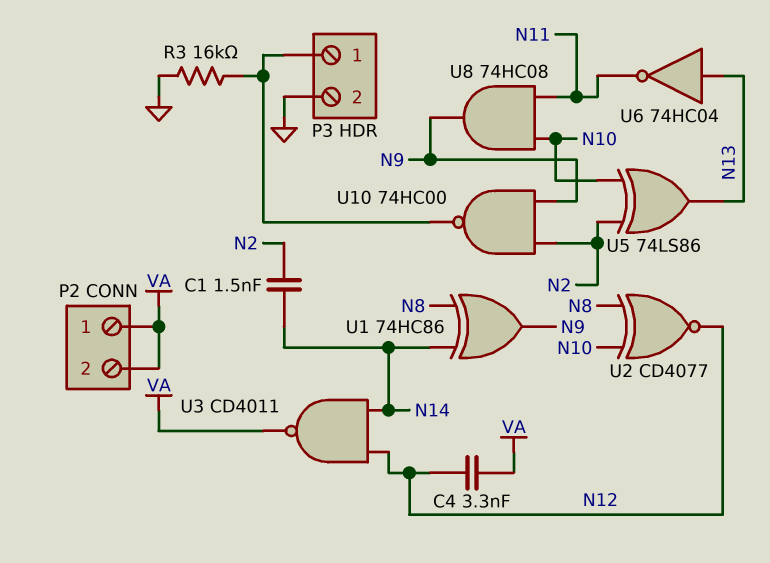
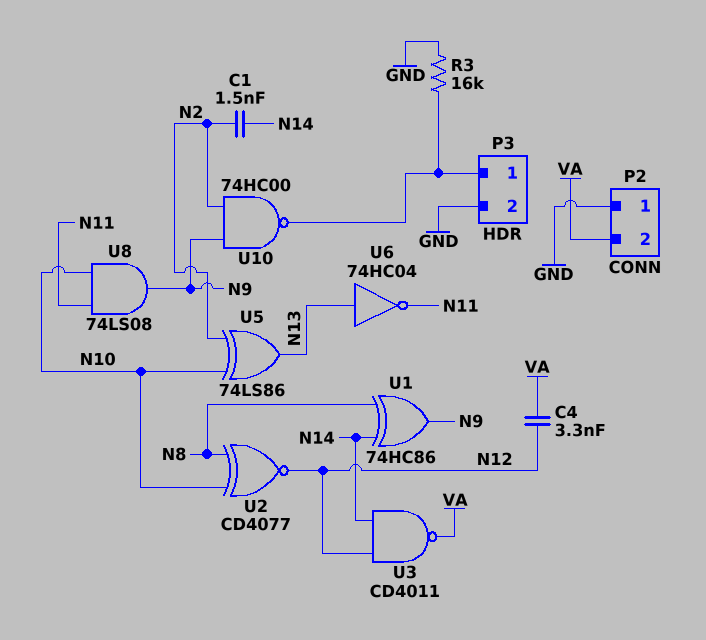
P2 pin 1: VA -> GND
U8: AND 74HC08 (in N10, in N11, out N9) -> AND 74LS08 (in N10, in N11, out N9)

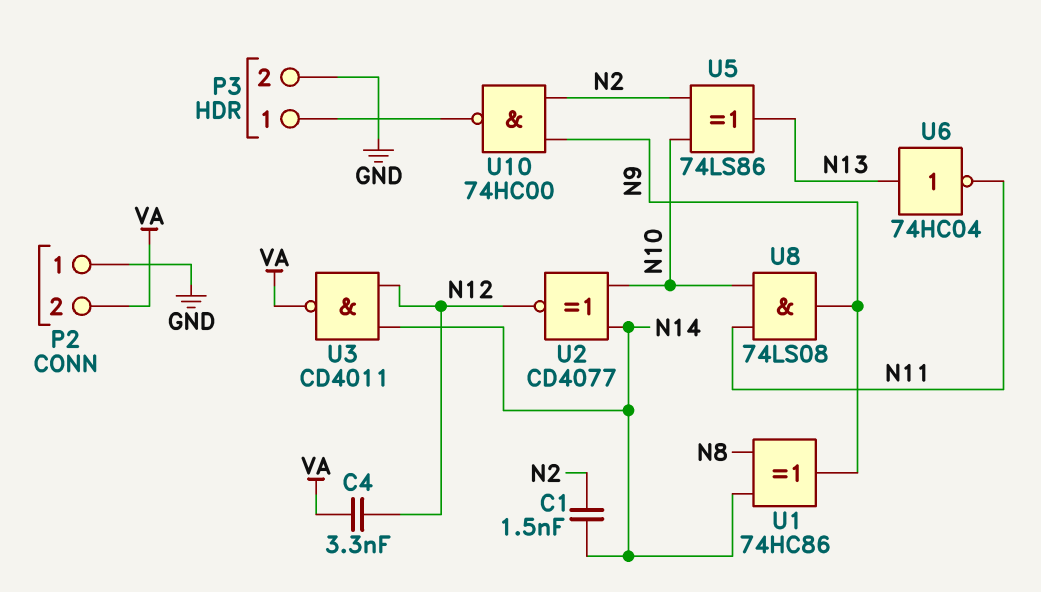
R3: 16k (GND, P3/1) -> none
U2: XNOR CD4077 (in N8, in N10, out N12) -> XNOR CD4077 (in N10, in N14, out N12)

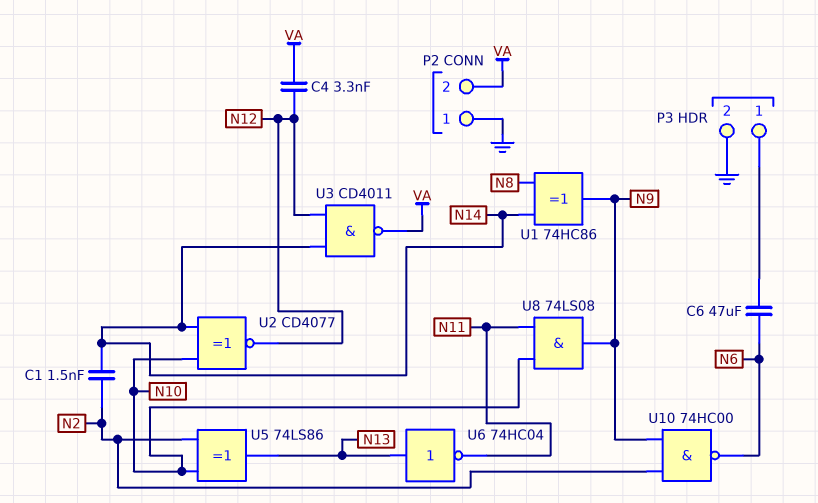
C6: none -> 47uF (N6, P3/1)
U10: NAND 74HC00 (in N2, in N9, out P3/1) -> NAND 74HC00 (in N2, in N9, out N6)

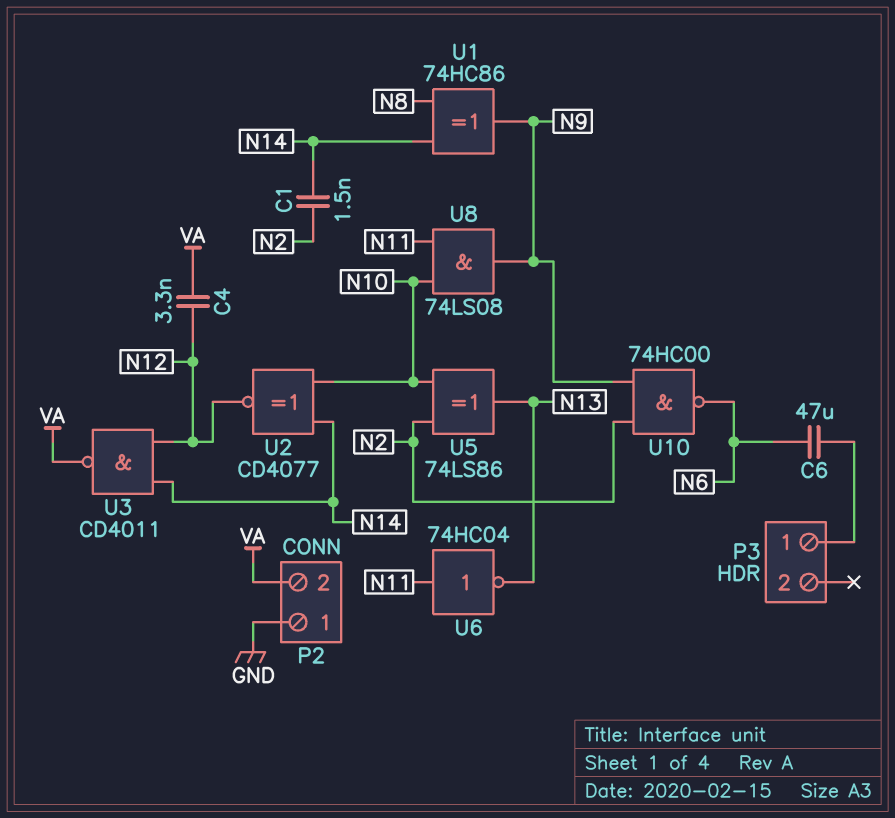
P3 pin 2: GND -> none
U6: NOT 74HC04 (in N13, out N11) -> NOT 74HC04 (in N11, out N13)

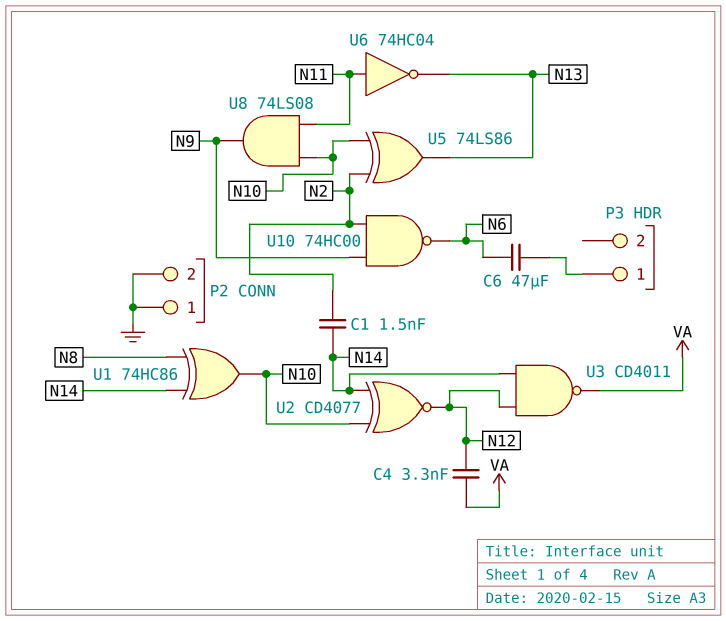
P2 pin 2: VA -> GND
U1: XOR 74HC86 (in N8, in N14, out N9) -> XOR 74HC86 (in N8, in N14, out N10)

